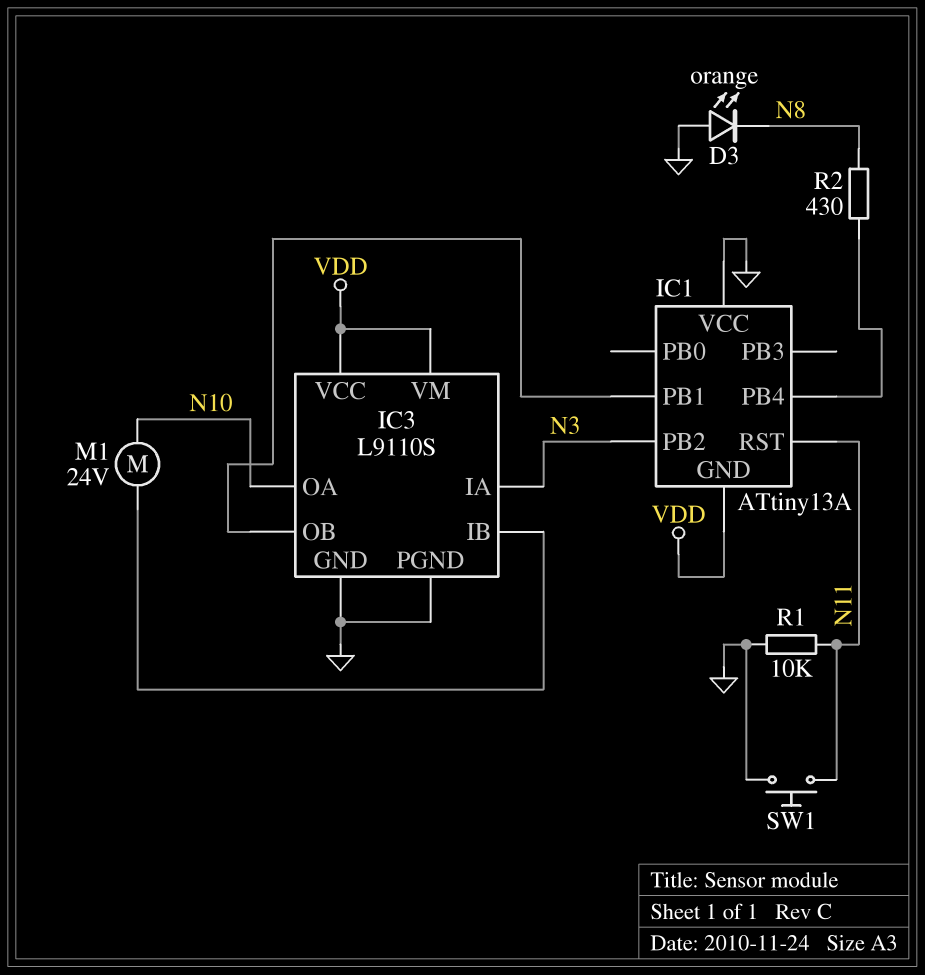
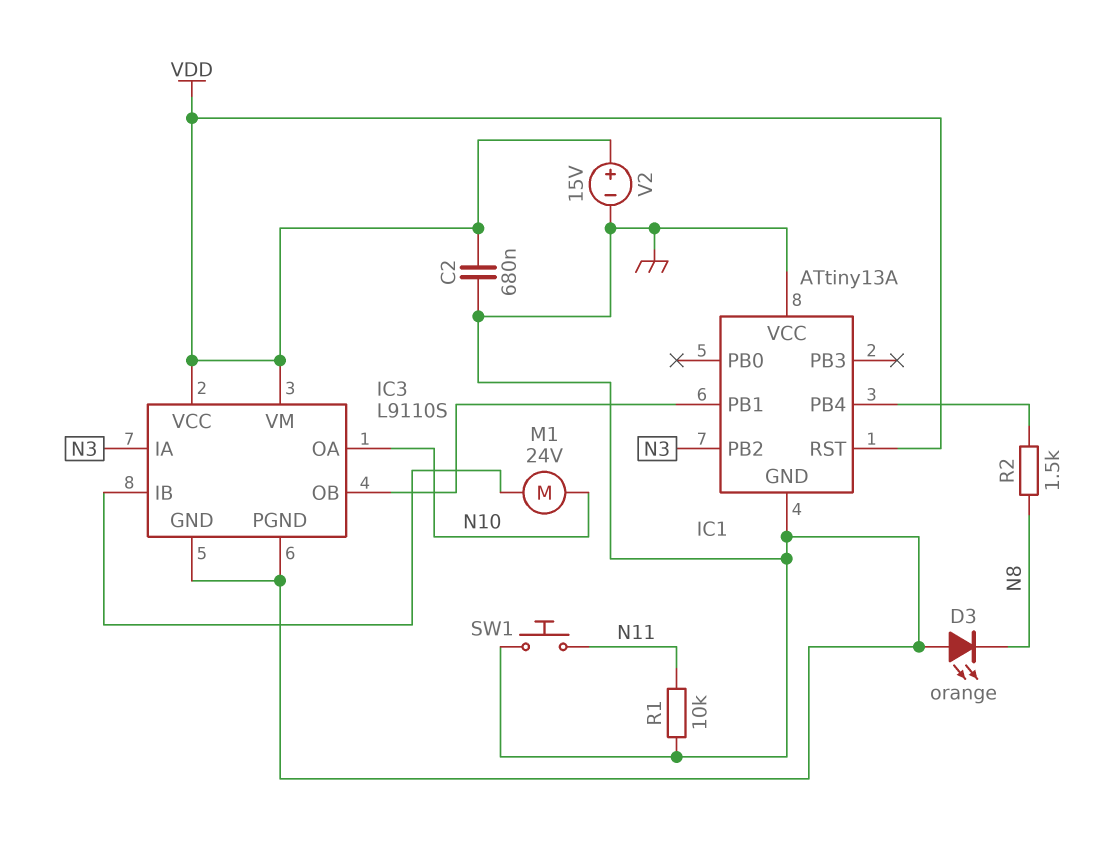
C2: none -> 680nF (GND, VDD)
IC1 pin GND: VDD -> GND
IC1 pin RST: N11 -> VDD
R2: 430 (IC1/PB4, N8) -> 1.5k (IC1/PB4, N8)
V2: none -> 15V (plus VDD, minus GND)

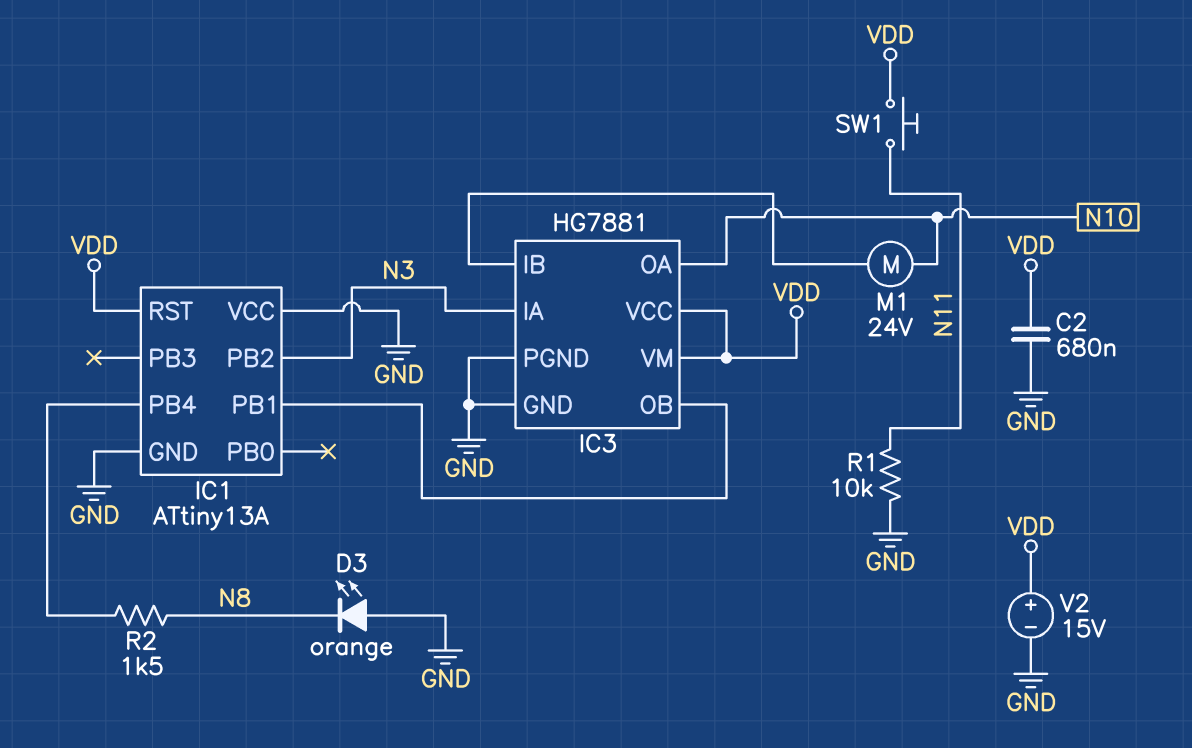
IC3: L9110S -> HG7881
SW1: button (GND, N11) -> button (N11, VDD)

